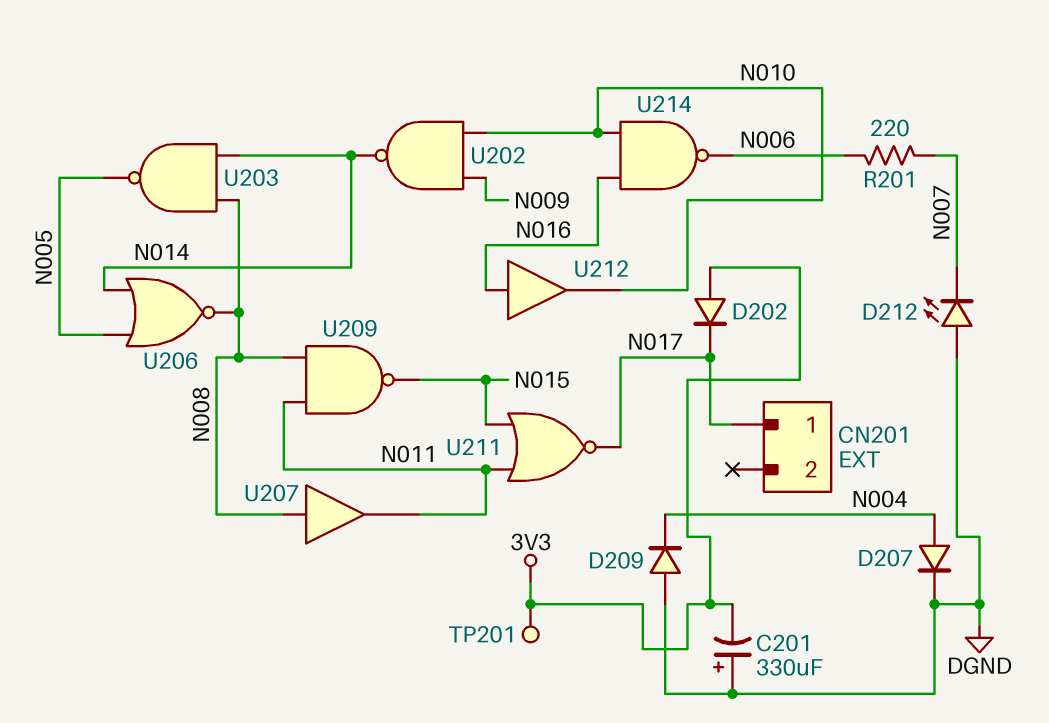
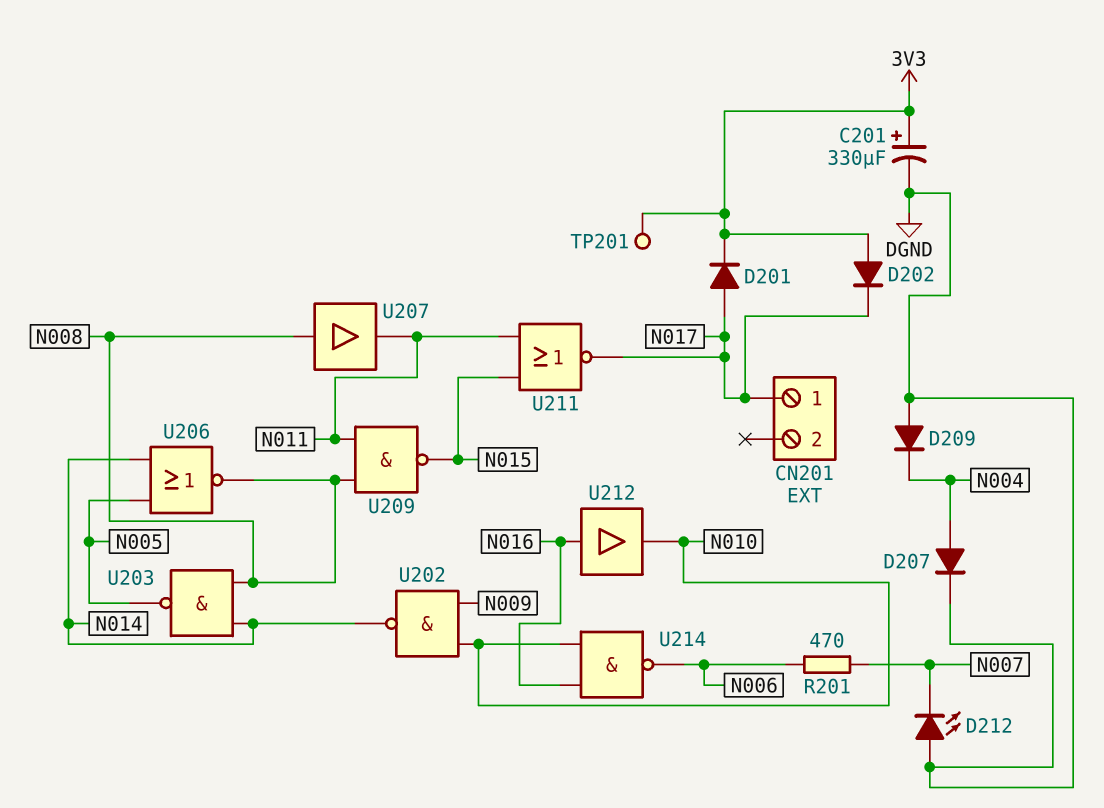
C201: 330uF (plus DGND, minus 3V3) -> 330uF (plus 3V3, minus DGND)
D201: none -> diode (A N017, K 3V3)
R201: 220 (N006, N007) -> 470 (N006, N007)

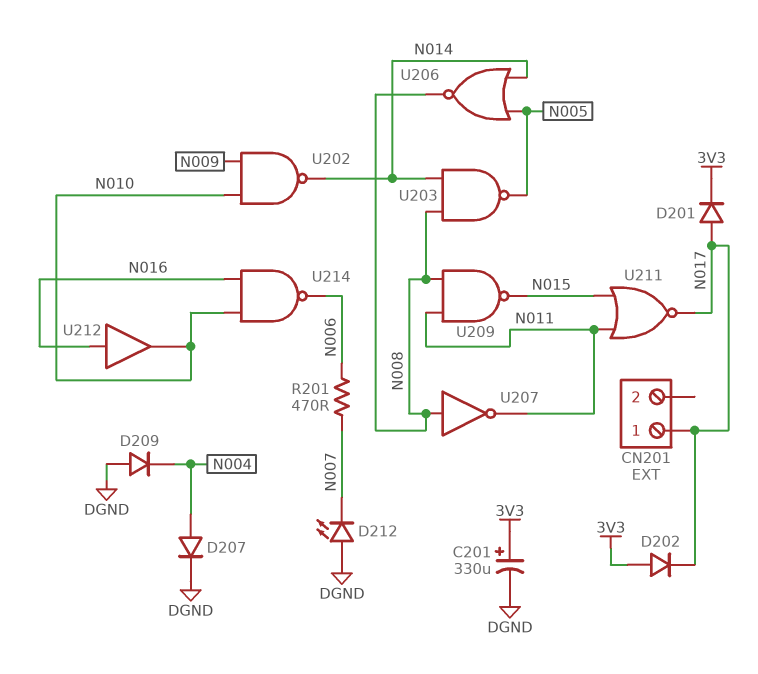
TP201: test point (3V3) -> none
U207: buffer (in N008, out N011) -> NOT (in N008, out N011)

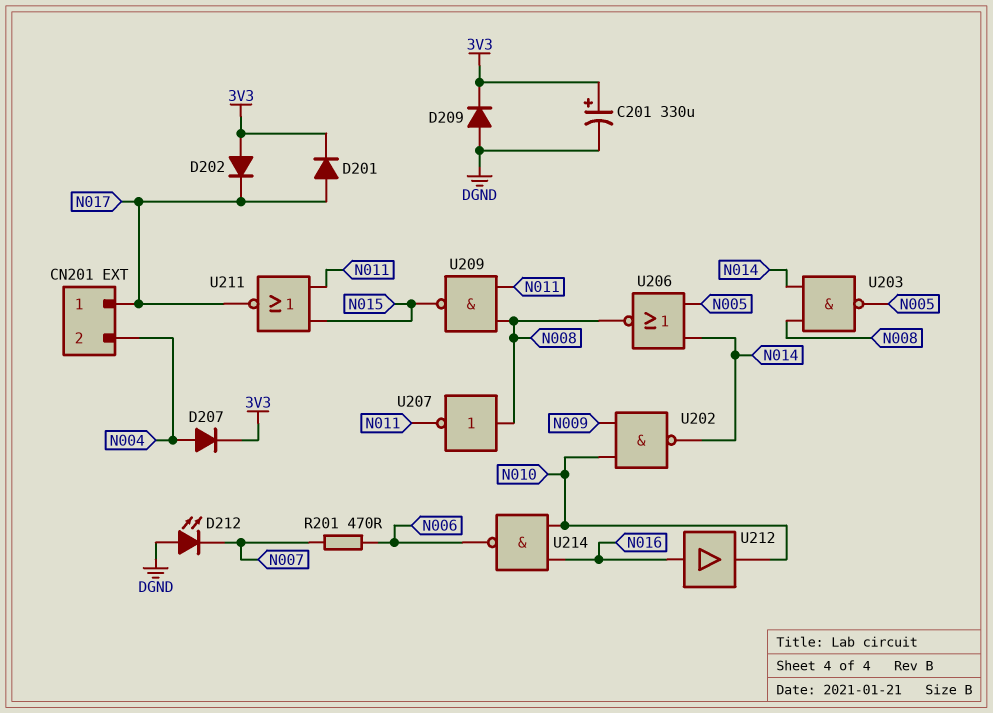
CN201 pin 2: none -> N004
D207: diode (A N004, K DGND) -> diode (A N004, K 3V3)
D209: diode (A DGND, K N004) -> diode (A DGND, K 3V3)

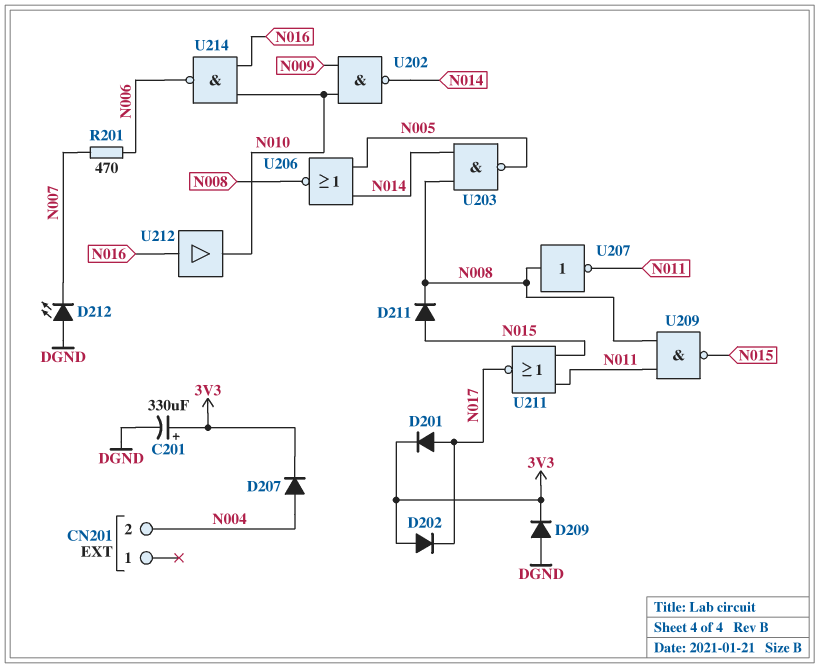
CN201 pin 1: N017 -> none
D211: none -> diode (A N015, K N008)

